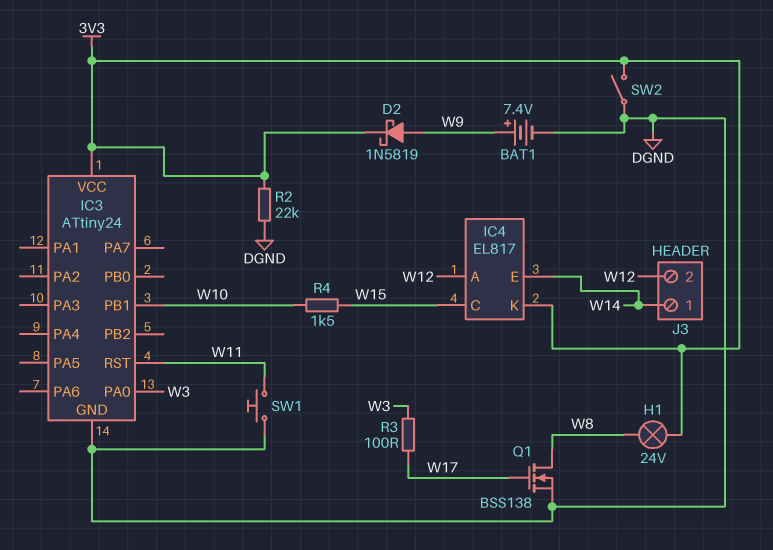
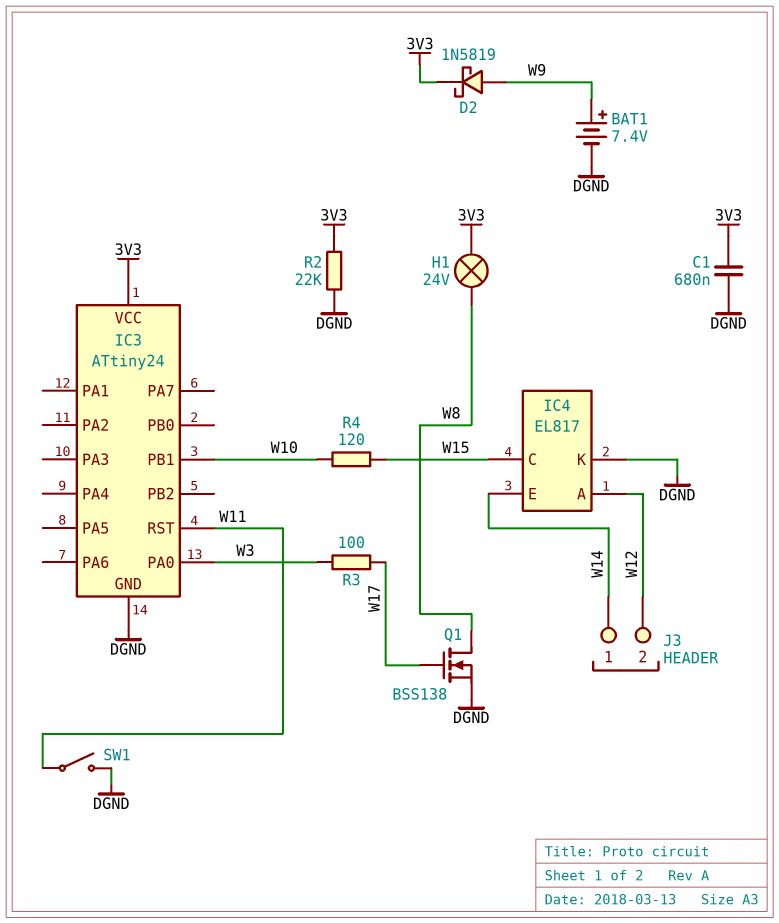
C1: none -> 680nF (3V3, DGND)
IC4 pin K: 3V3 -> DGND
R4: 1.5k (W10, W15) -> 120 (W10, W15)
SW1: button (DGND, W11) -> switch (DGND, W11)
SW2: switch (3V3, DGND) -> none

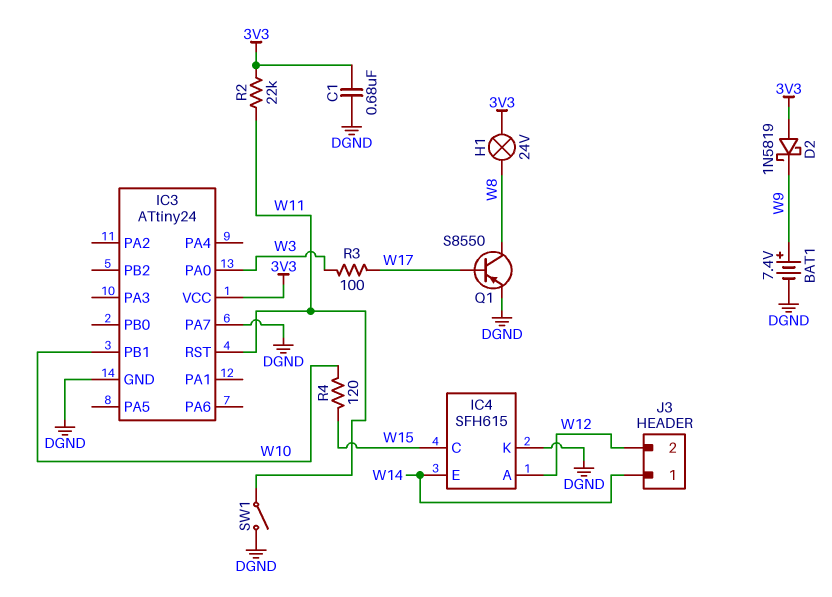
D2: schottky 1N5819 (A W9, K 3V3) -> schottky 1N5819 (A 3V3, K W9)
IC3 pin PA7: none -> DGND
IC4: EL817 -> SFH615
Q1: NMOS BSS138 (G W17, D W8, S DGND) -> PNP S8550 (B W17, C W8, E DGND)
R2: 22k (3V3, DGND) -> 22k (3V3, W11)

